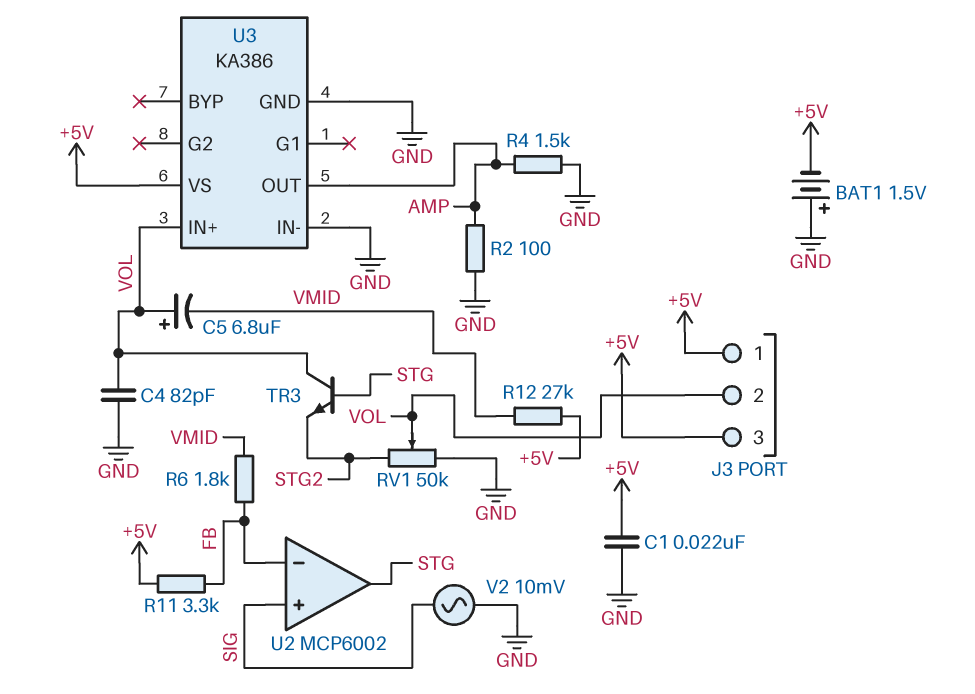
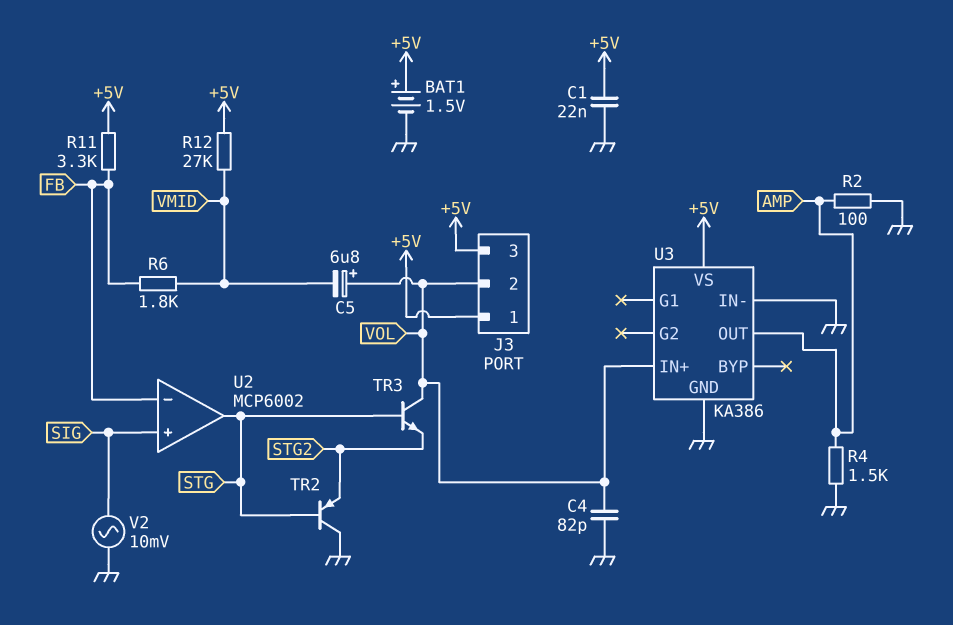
BAT1: 1.5V (plus GND, minus +5V) -> 1.5V (plus +5V, minus GND)
RV1: 50k (GND, STG2, wiper VOL) -> none
TR2: none -> PNP (B STG, C GND, E STG2)

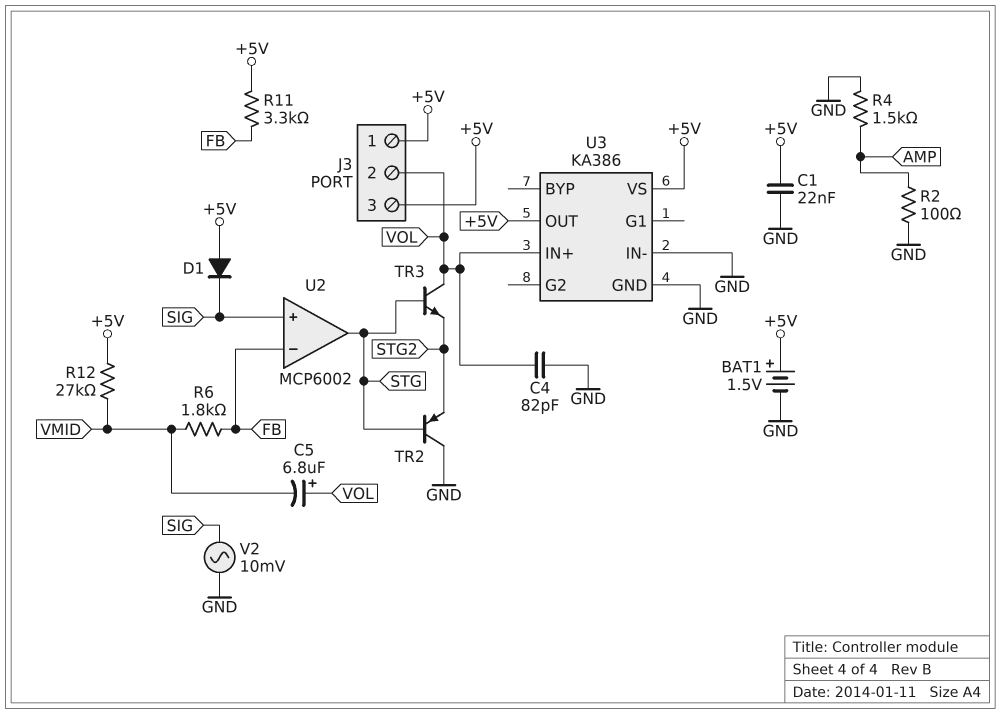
D1: none -> diode (A +5V, K SIG)
U3 pin OUT: AMP -> +5V

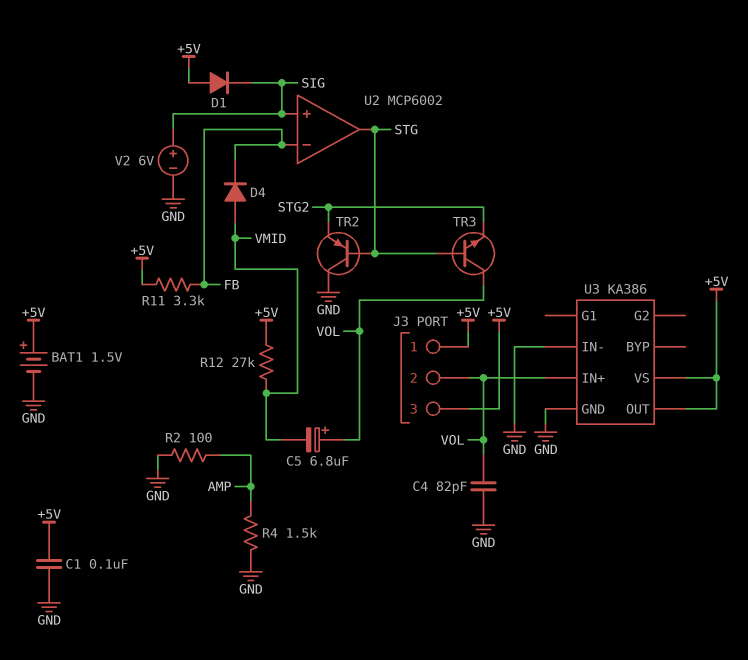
C1: 22nF (+5V, GND) -> 100nF (+5V, GND)
D4: none -> diode (A VMID, K FB)
R6: 1.8k (FB, VMID) -> none
V2: AC 10mV (GND, SIG) -> 6V (plus SIG, minus GND)

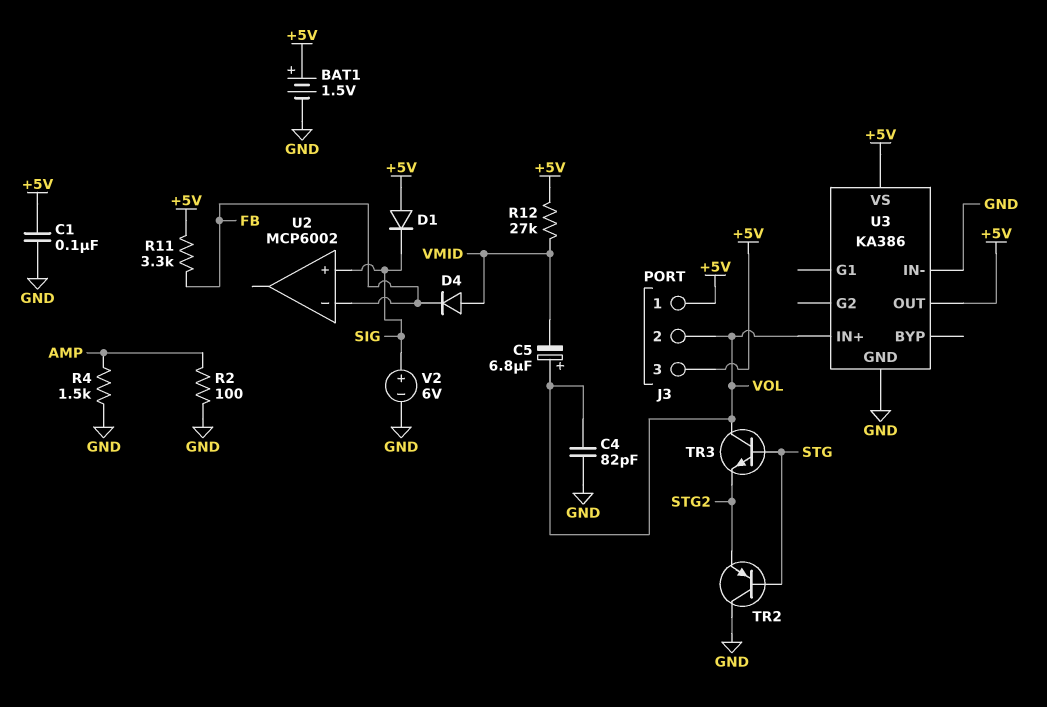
U2 pin out: STG -> none

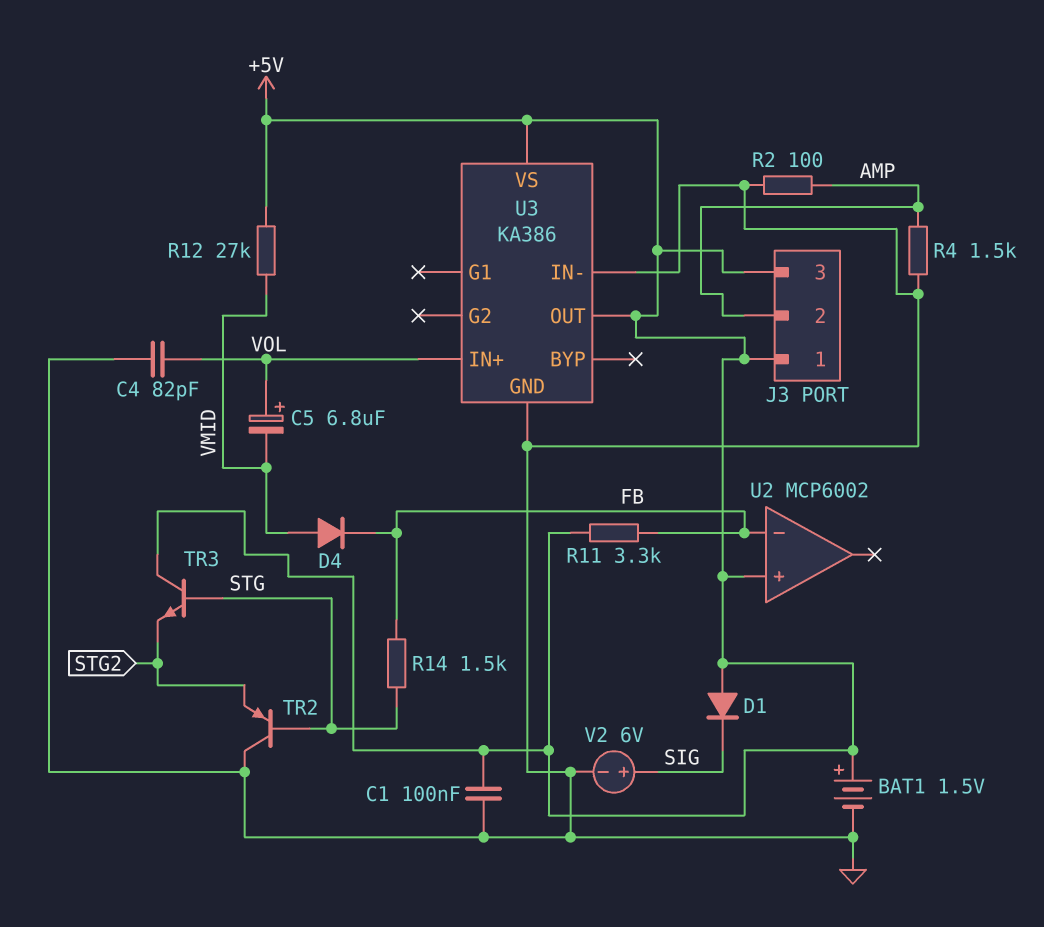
J3 pin 2: VOL -> AMP
R14: none -> 1.5k (FB, STG)
TR3: NPN (B STG, C VOL, E STG2) -> NPN (B STG, C +5V, E STG2)
U2 pin in+: SIG -> +5V

